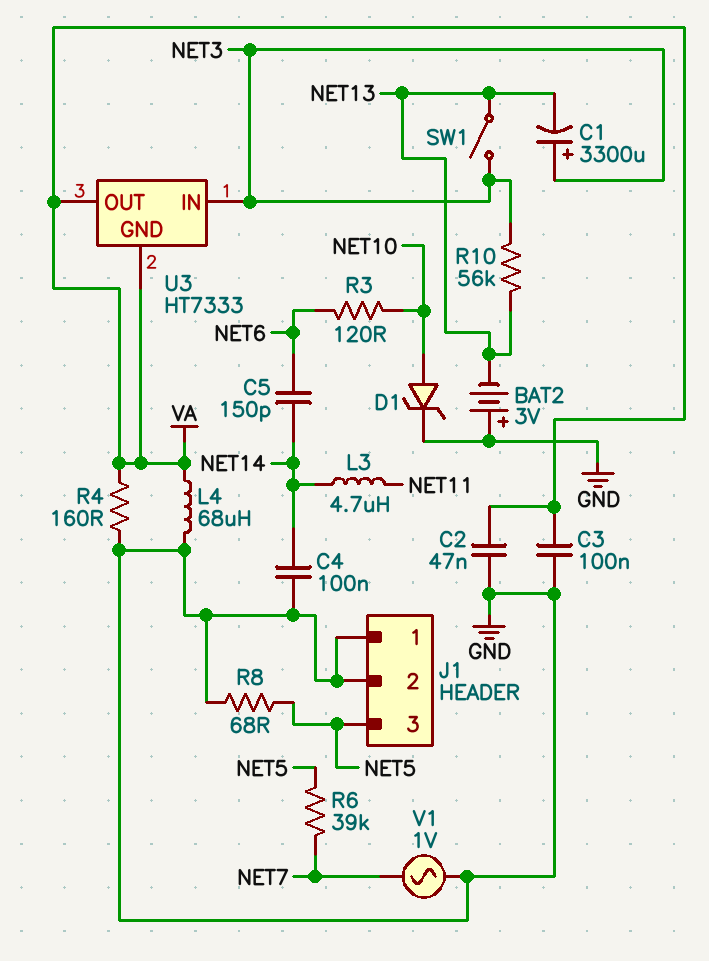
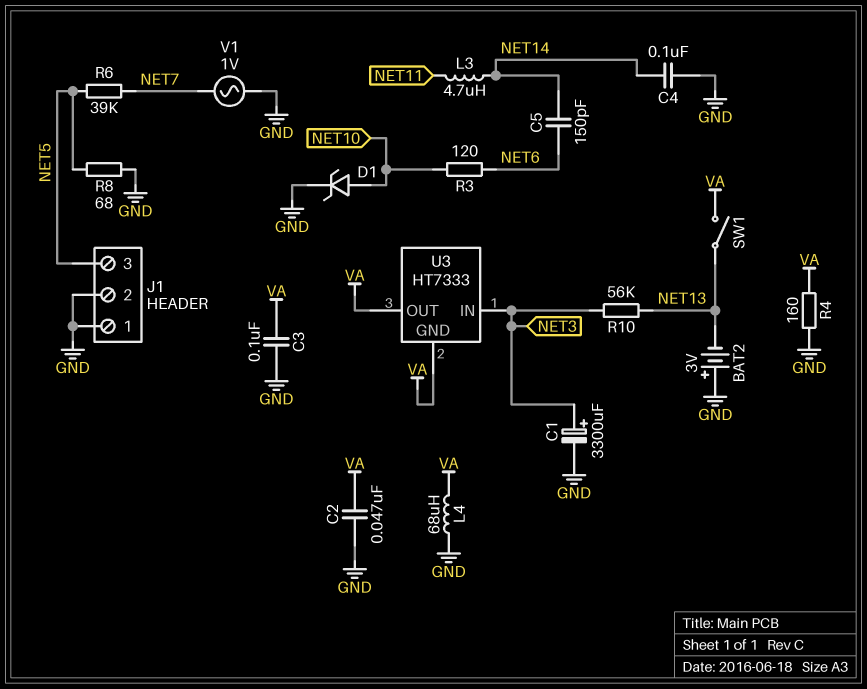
C1: 3300uF (plus NET3, minus NET13) -> 3300uF (plus NET3, minus GND)
SW1: switch (NET3, NET13) -> switch (NET13, VA)

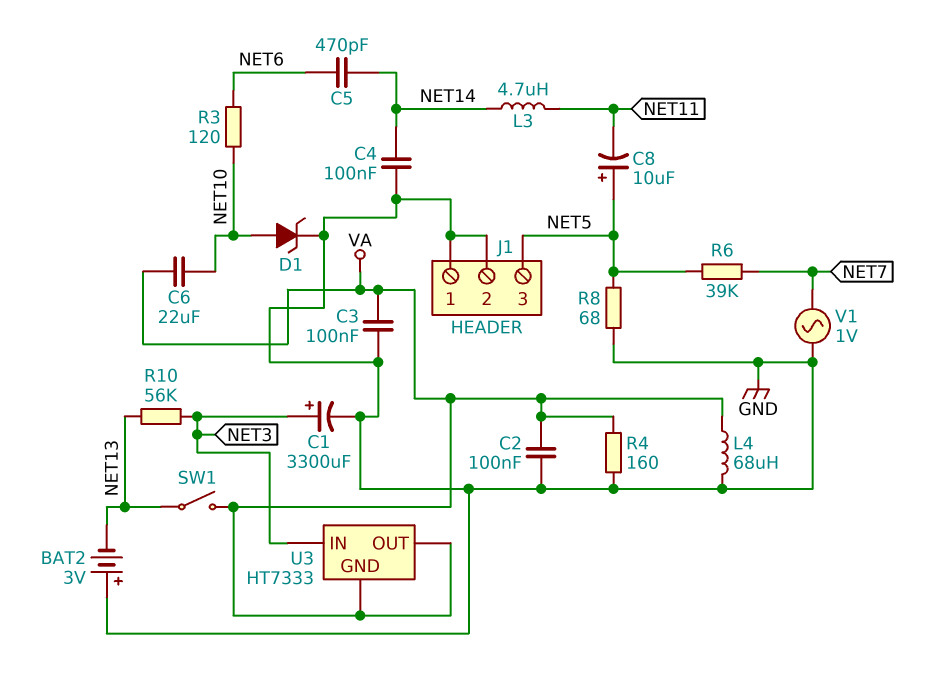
C2: 47nF (GND, VA) -> 100nF (GND, VA)
C5: 150pF (NET6, NET14) -> 470pF (NET6, NET14)
C6: none -> 22uF (NET10, VA)
C8: none -> 10uF (plus NET5, minus NET11)

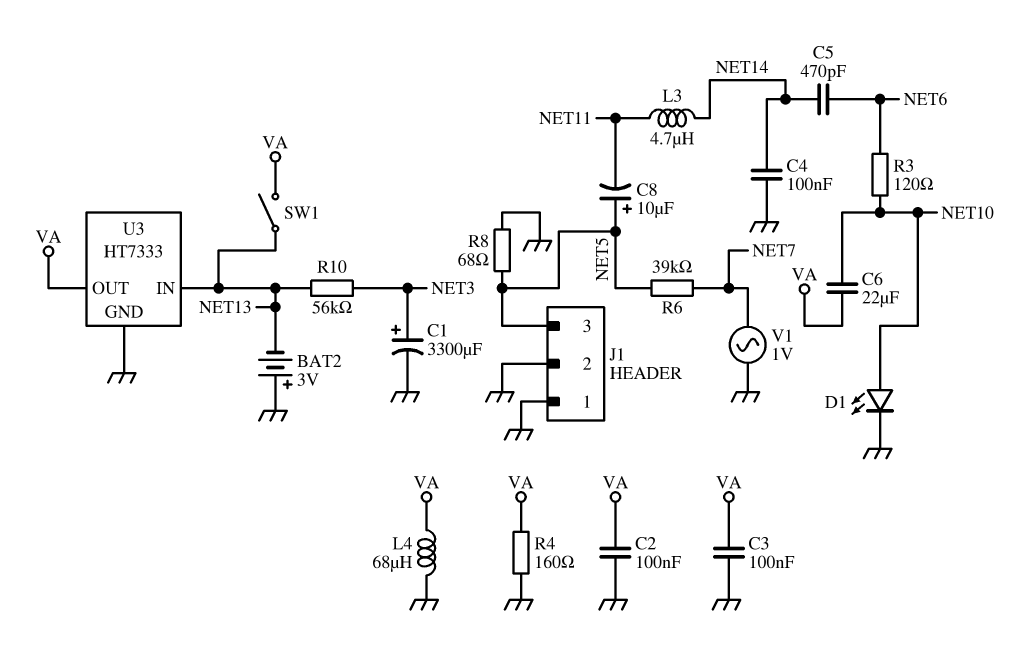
D1: zener (A NET10, K GND) -> LED (A NET10, K GND)
U3 pin GND: VA -> GND
U3 pin IN: NET3 -> NET13

